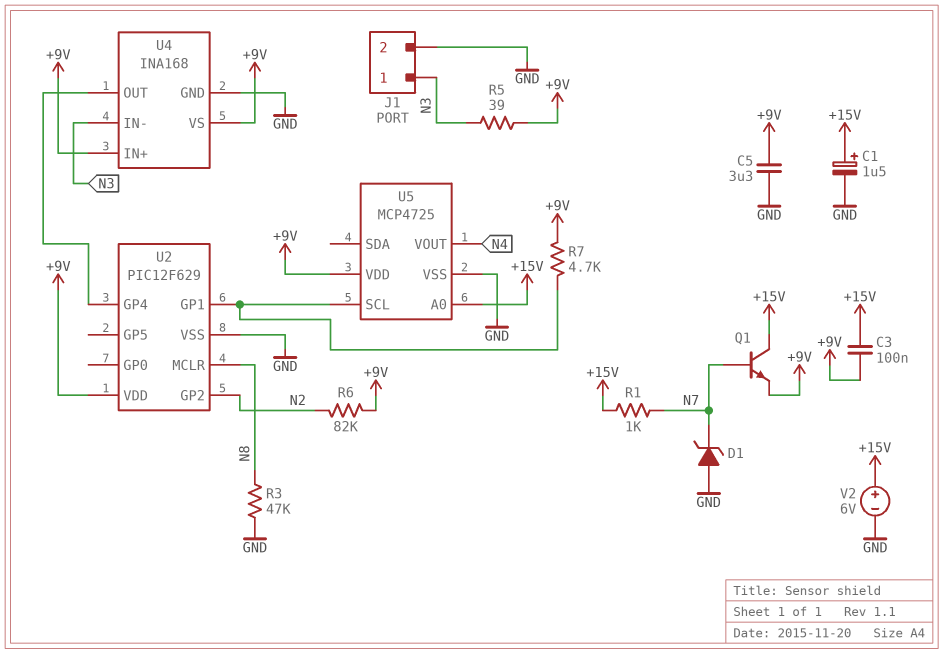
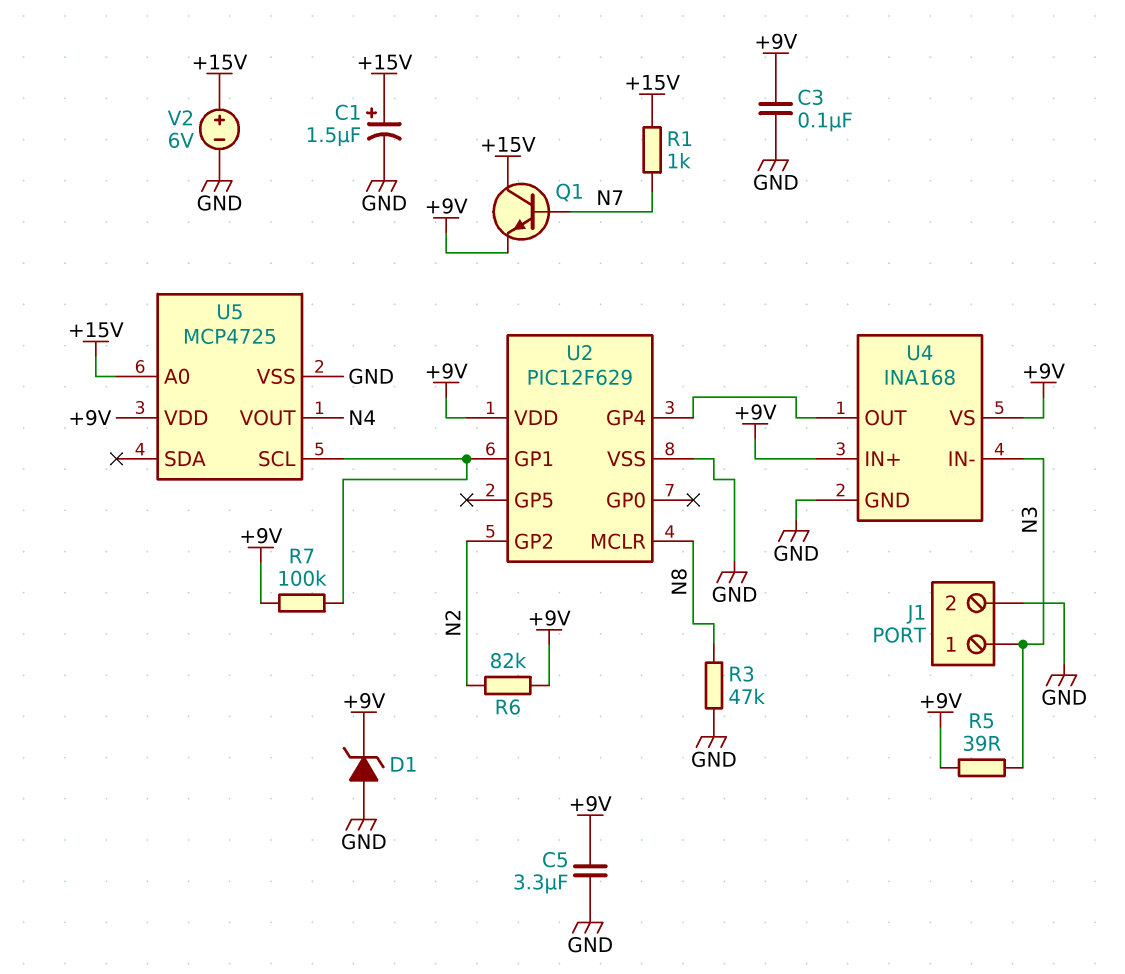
C3: 100nF (+9V, +15V) -> 100nF (+9V, GND)
D1: zener (A GND, K N7) -> zener (A GND, K +9V)
R7: 4.7k (+9V, U2/GP1) -> 100k (+9V, U2/GP1)

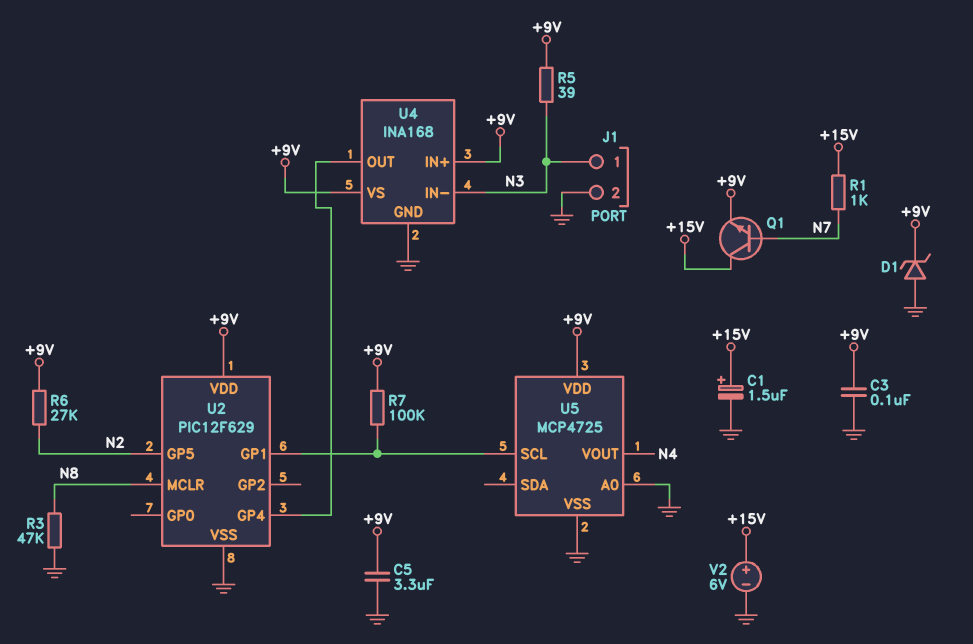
R6: 82k (+9V, N2) -> 27k (+9V, N2)
U2 pin GP2: N2 -> none
U2 pin GP5: none -> N2
U5 pin A0: +15V -> GND

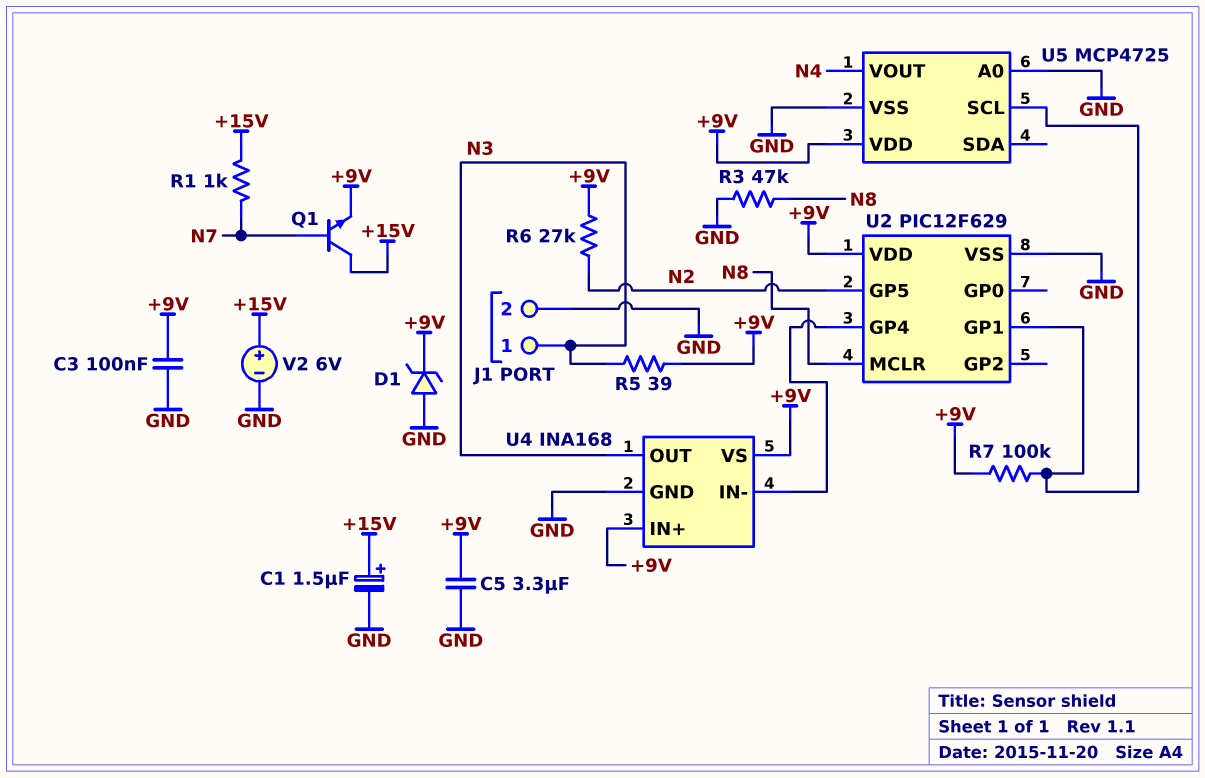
U4 pin IN-: N3 -> U2/GP4
U4 pin OUT: U2/GP4 -> N3

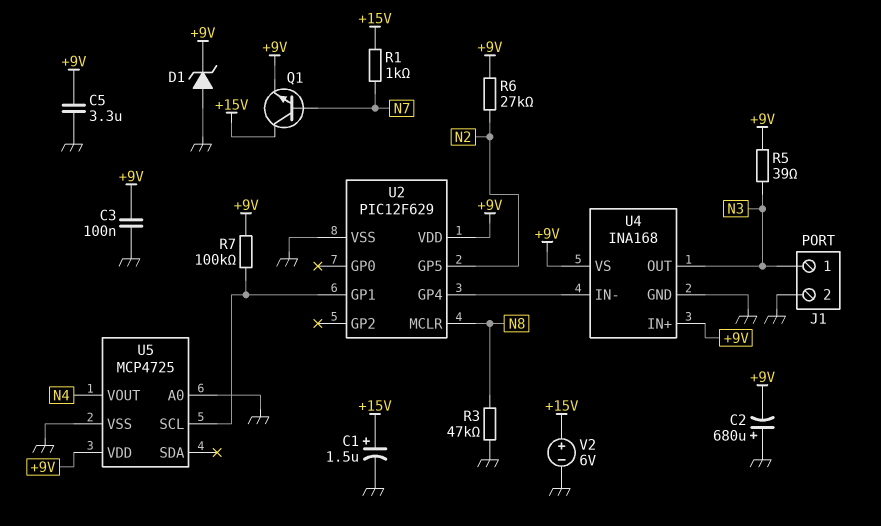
C2: none -> 680uF (plus GND, minus +9V)

